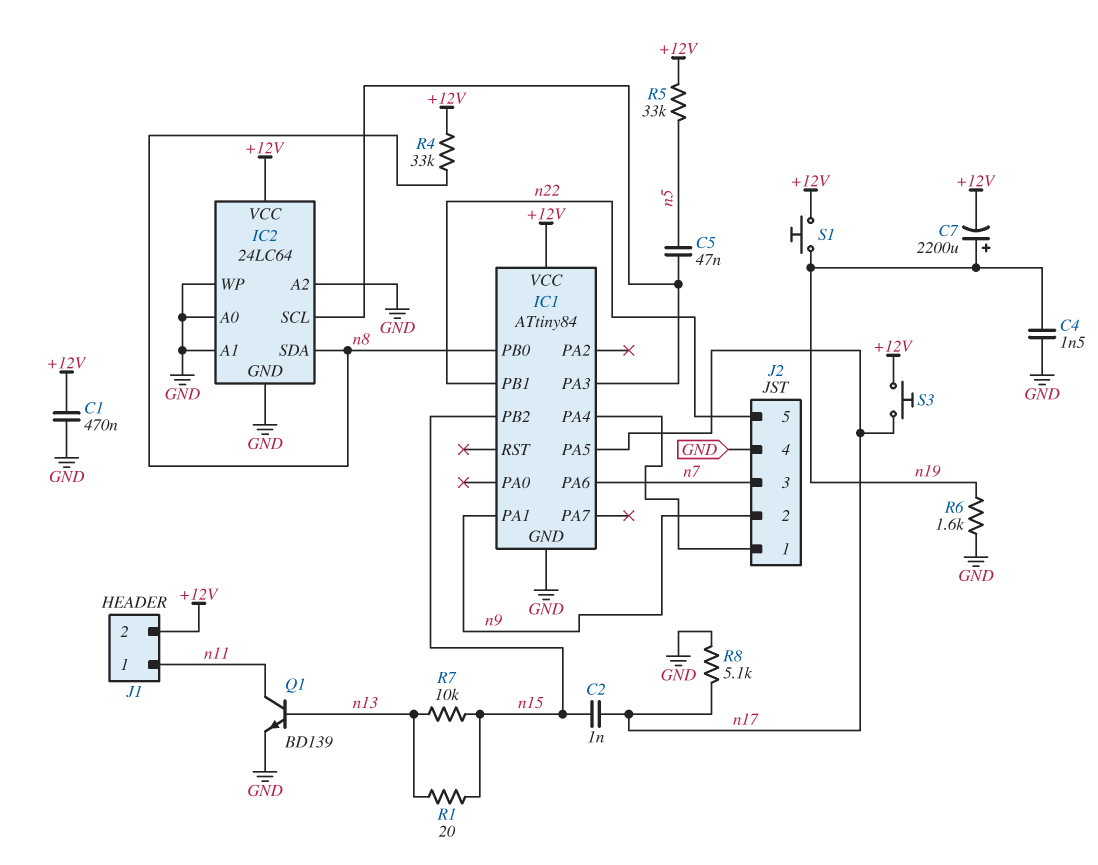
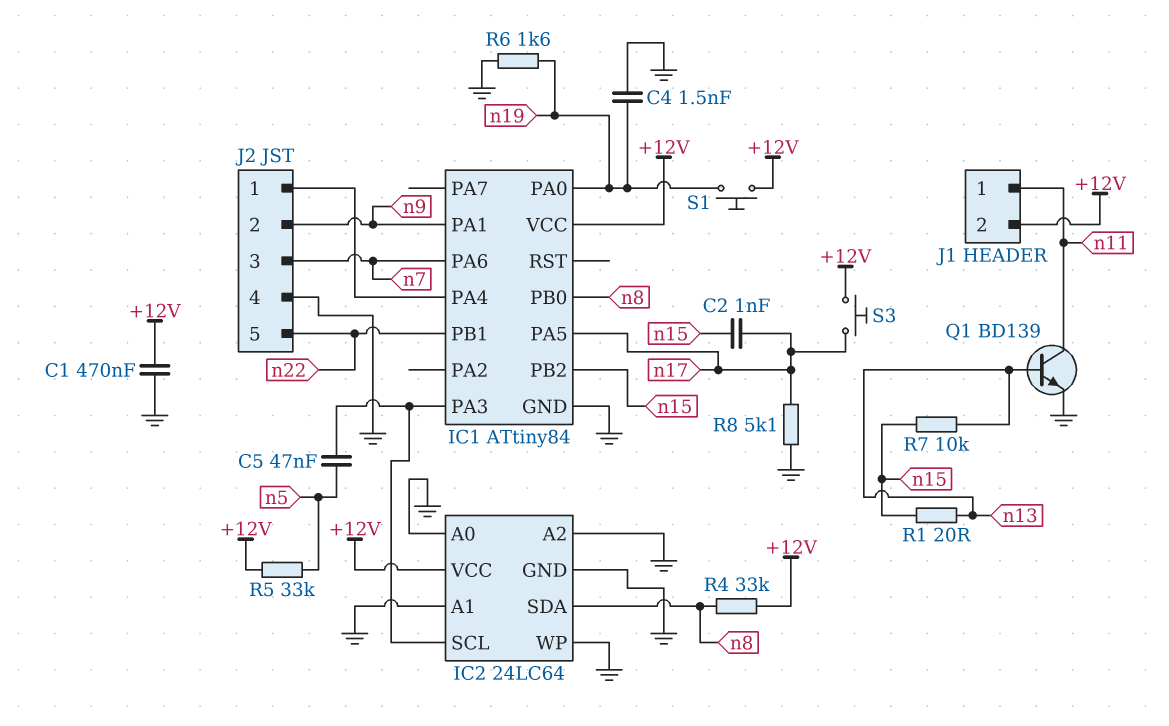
C7: 2200uF (plus n19, minus +12V) -> none
IC1 pin PA0: none -> n19

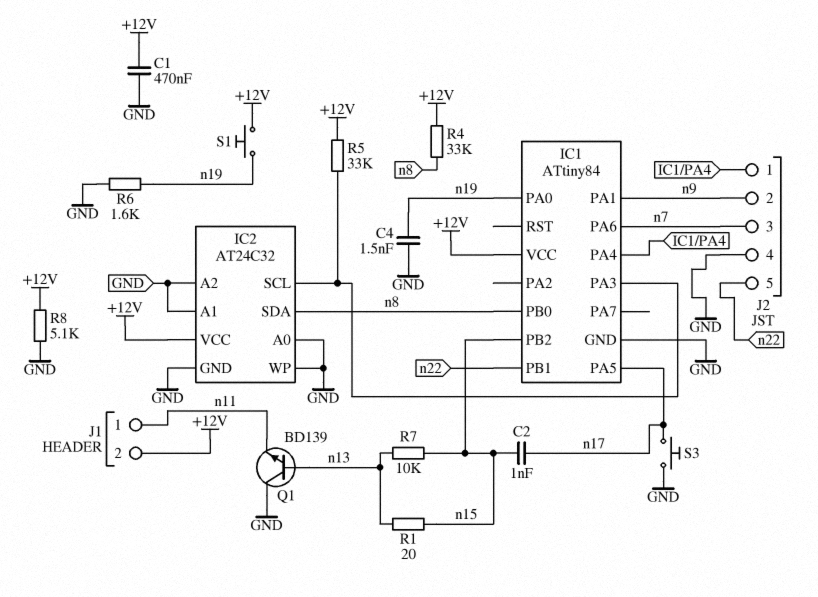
C5: 47nF (IC1/PA3, n5) -> none
IC2: 24LC64 -> AT24C32
Q1: NPN BD139 (B n13, C n11, E GND) -> NPN BD139 (B n13, C GND, E n11)
R5: 33k (+12V, n5) -> 33k (+12V, IC1/PA3)
R8: 5.1k (GND, n17) -> 5.1k (+12V, GND)
S3: button (+12V, n17) -> button (GND, n17)

